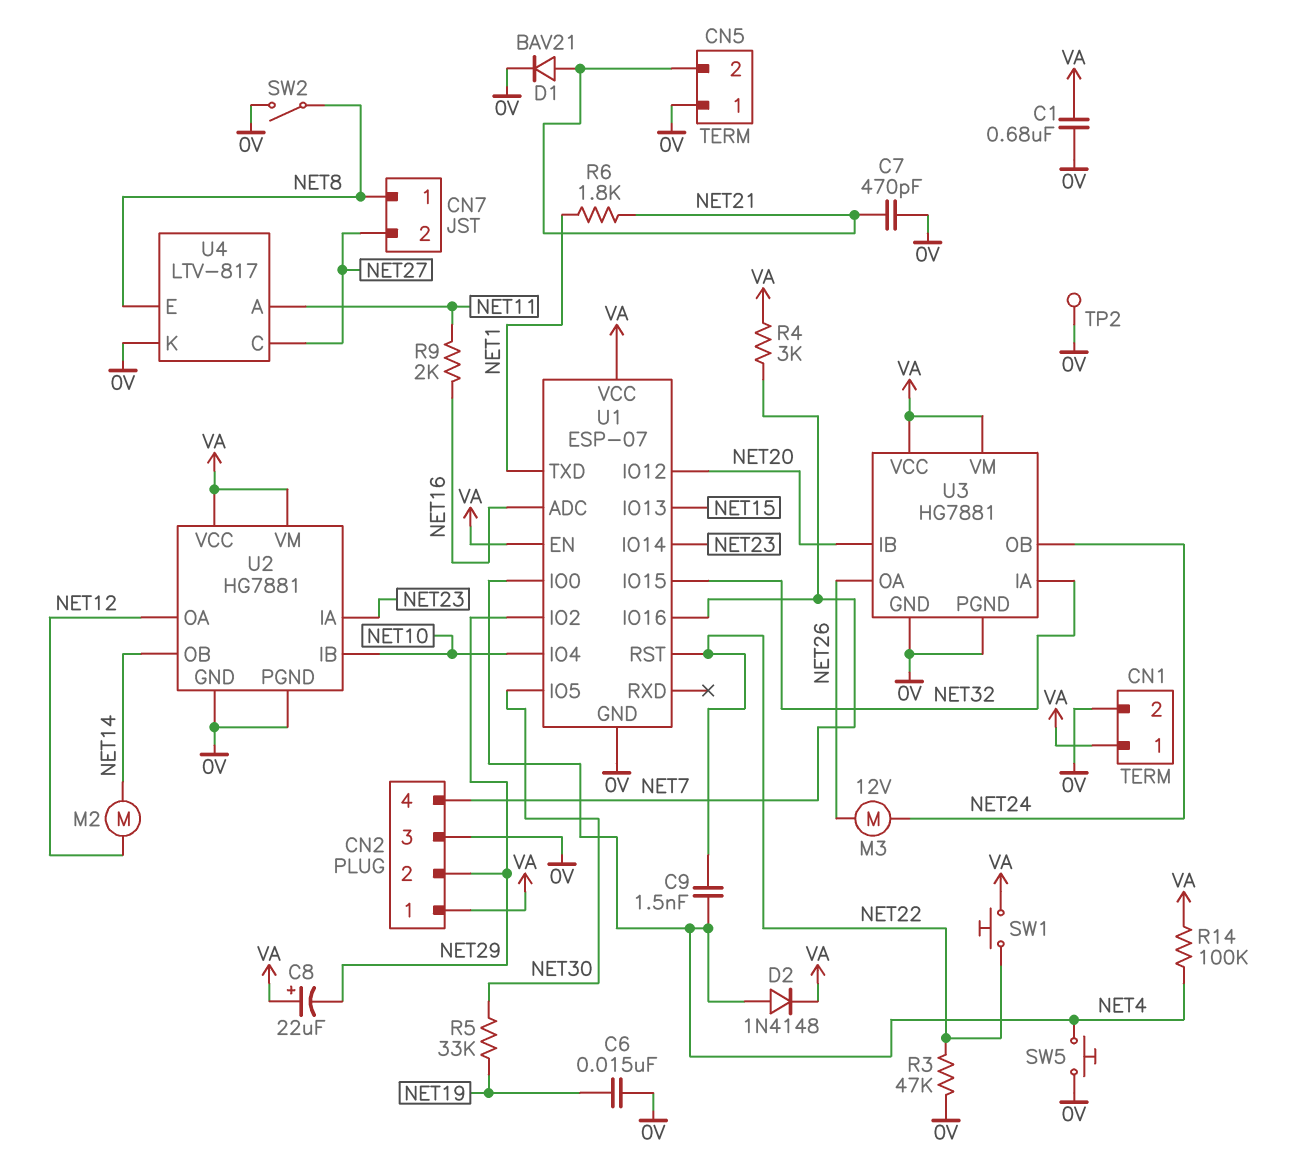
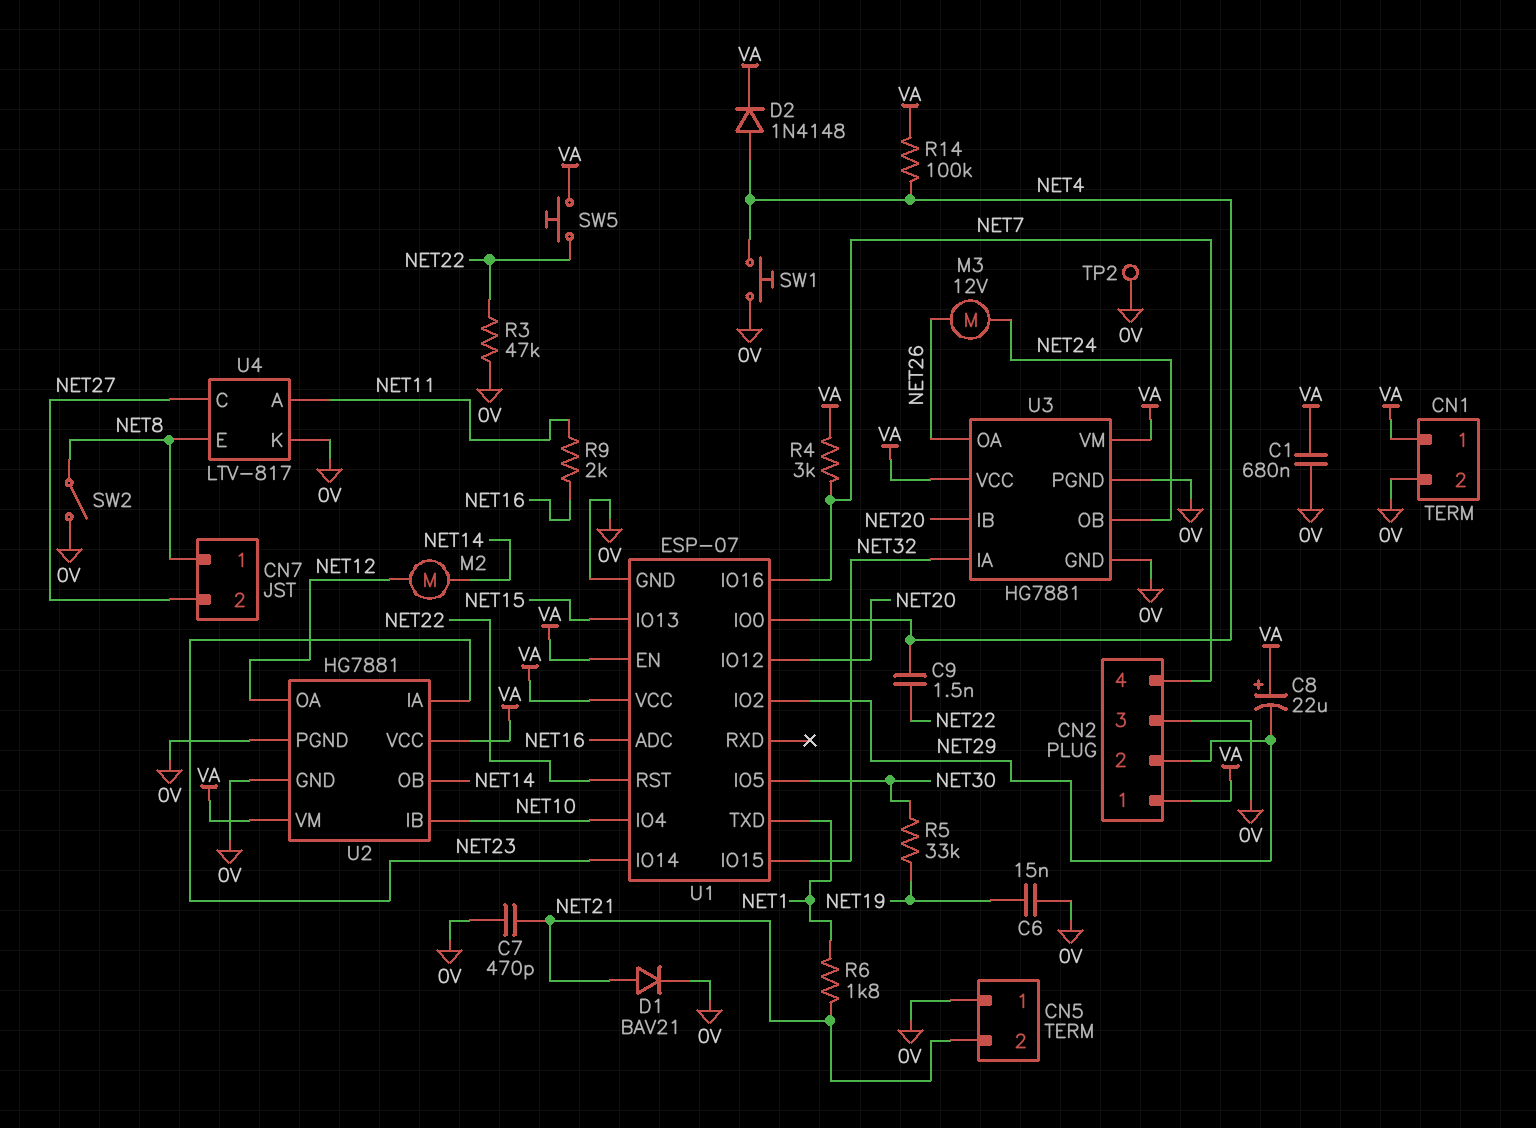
SW1: button (NET22, VA) -> button (0V, NET4)
SW5: button (0V, NET4) -> button (NET22, VA)

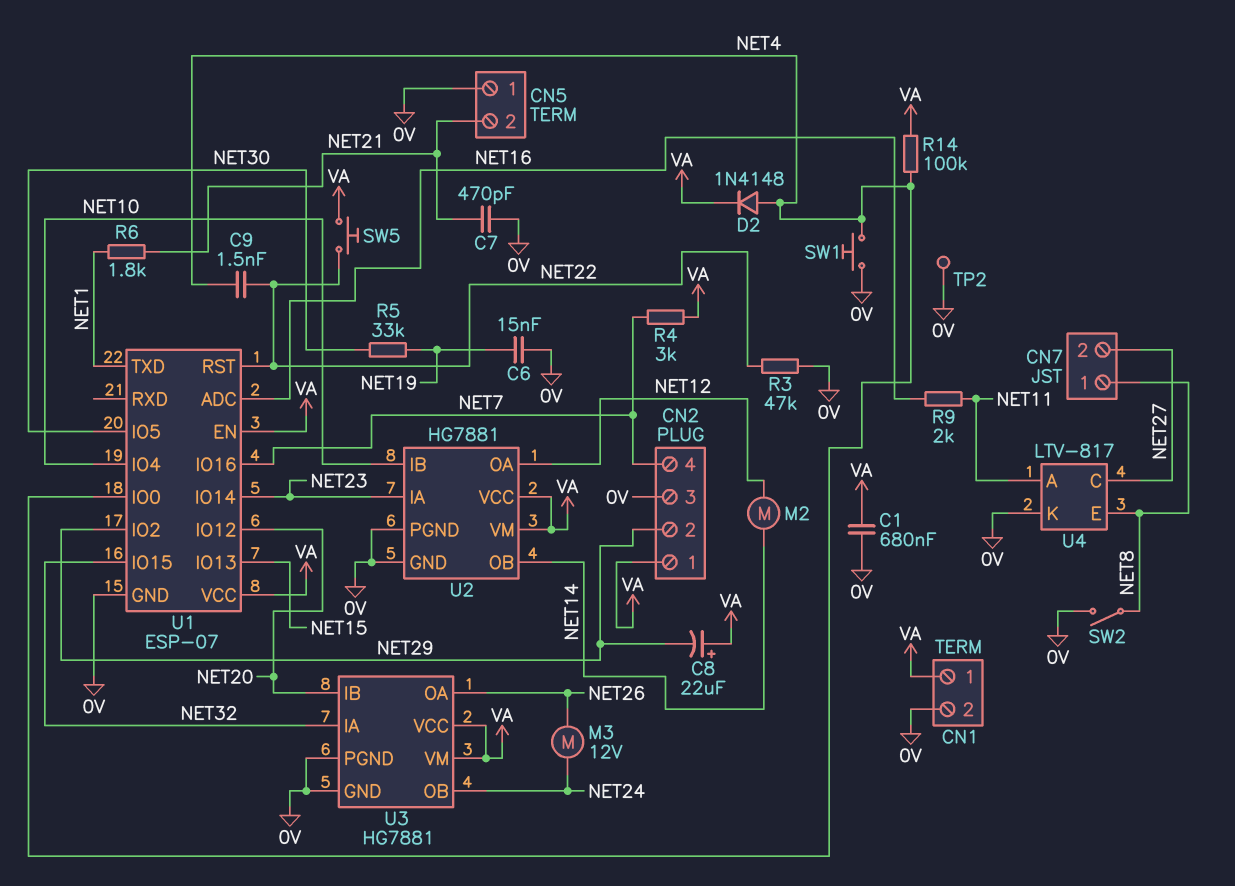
D1: diode BAV21 (A NET21, K 0V) -> none

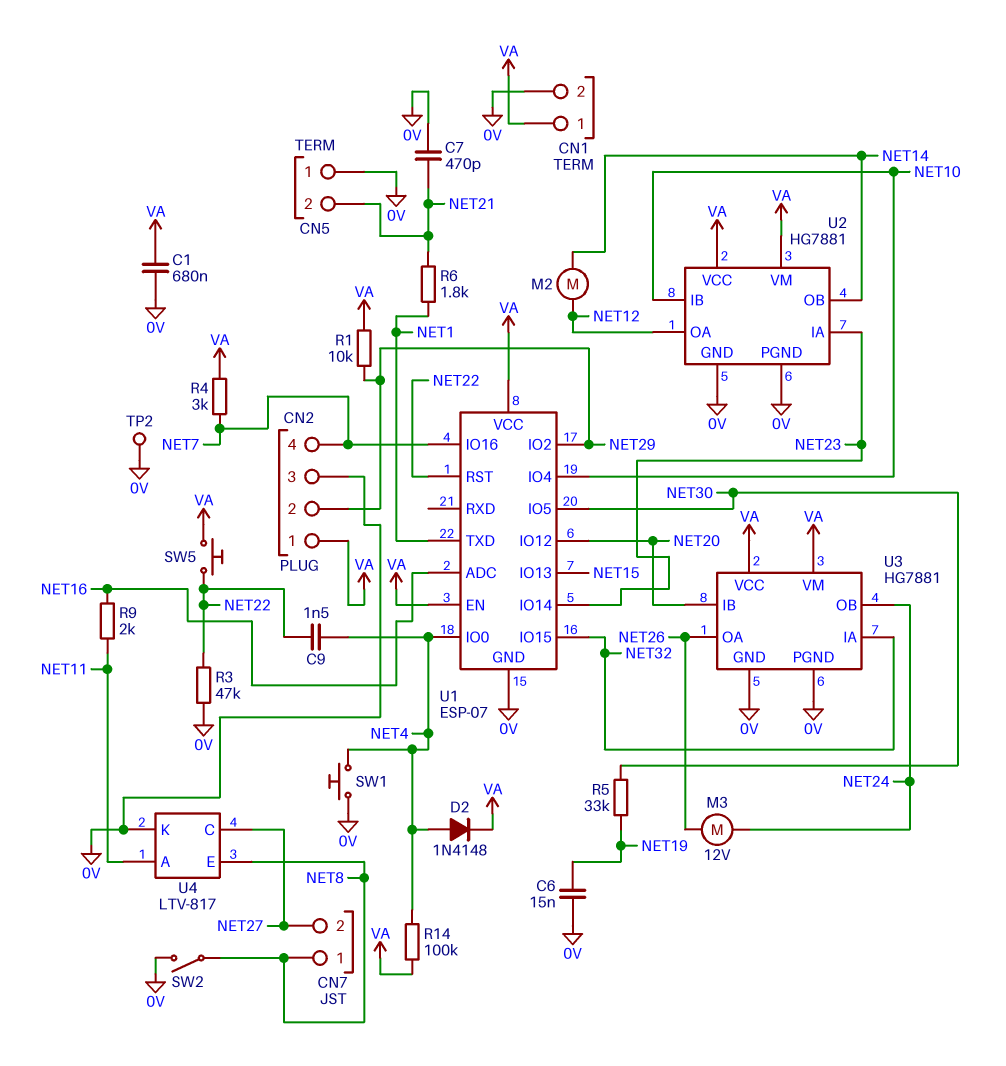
C8: 22uF (plus VA, minus NET29) -> none
R1: none -> 10k (NET29, VA)

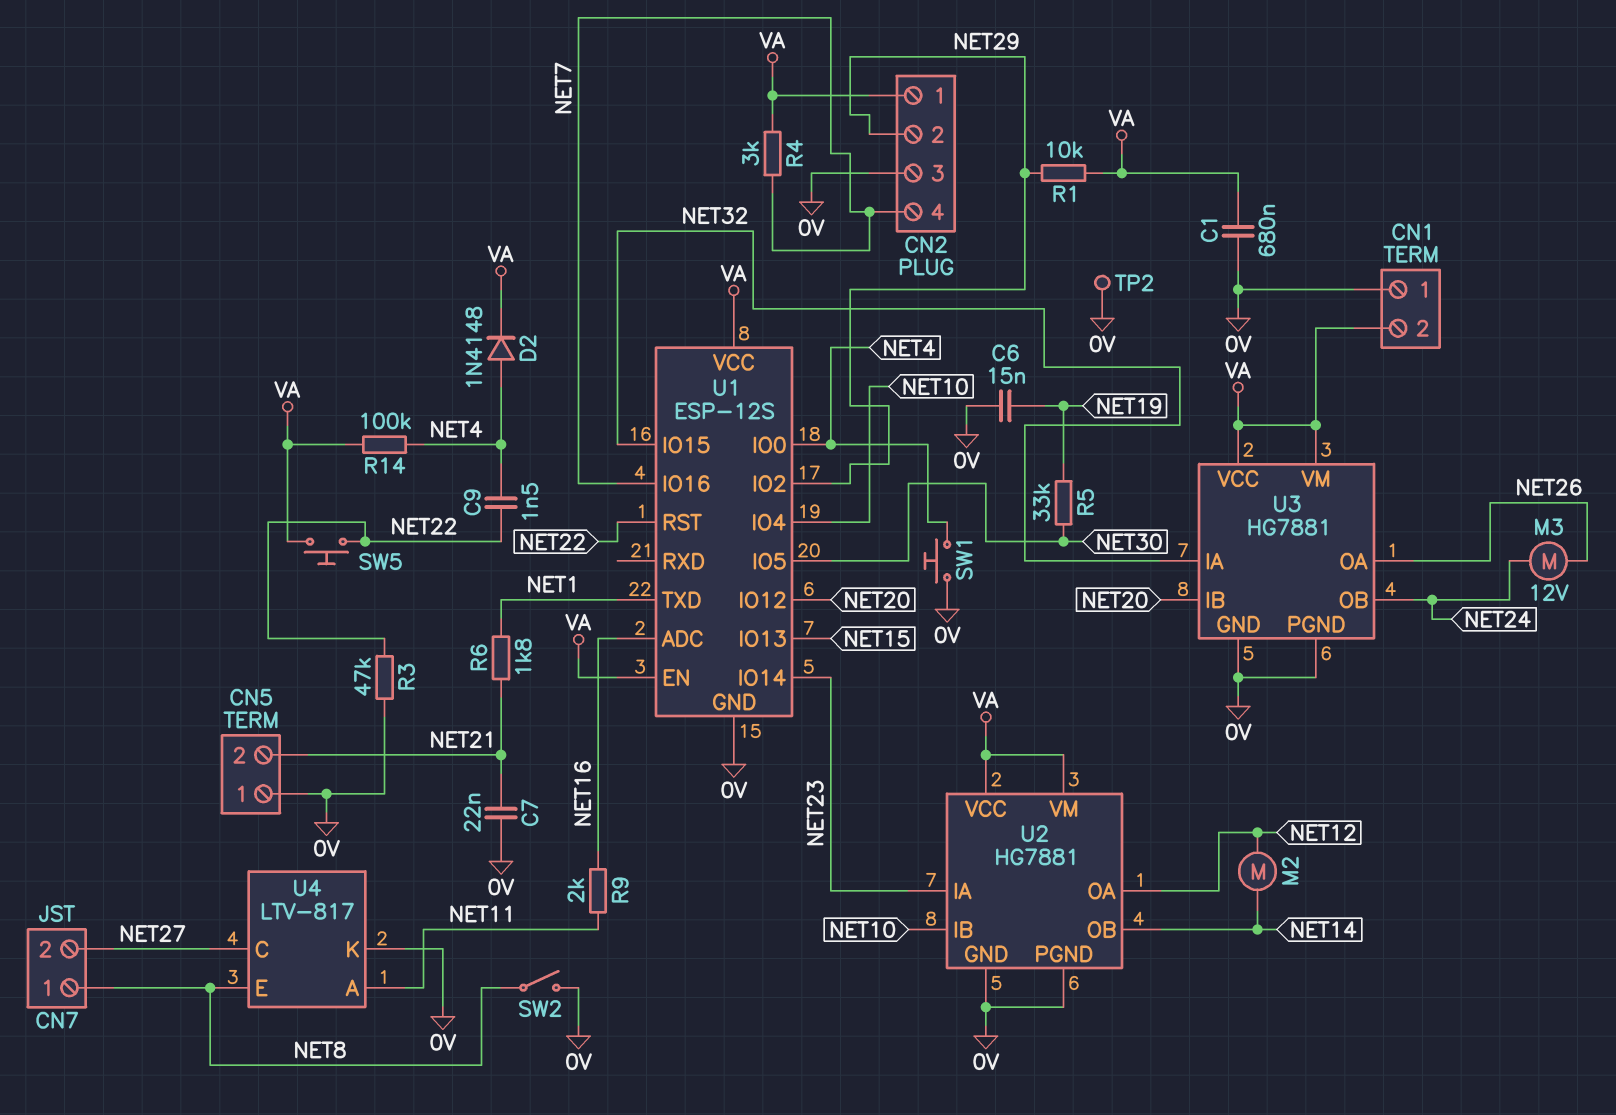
C7: 470pF (0V, NET21) -> 22nF (0V, NET21)
CN1 pin 1: VA -> 0V
CN1 pin 2: 0V -> VA
U1: ESP-07 -> ESP-12S

